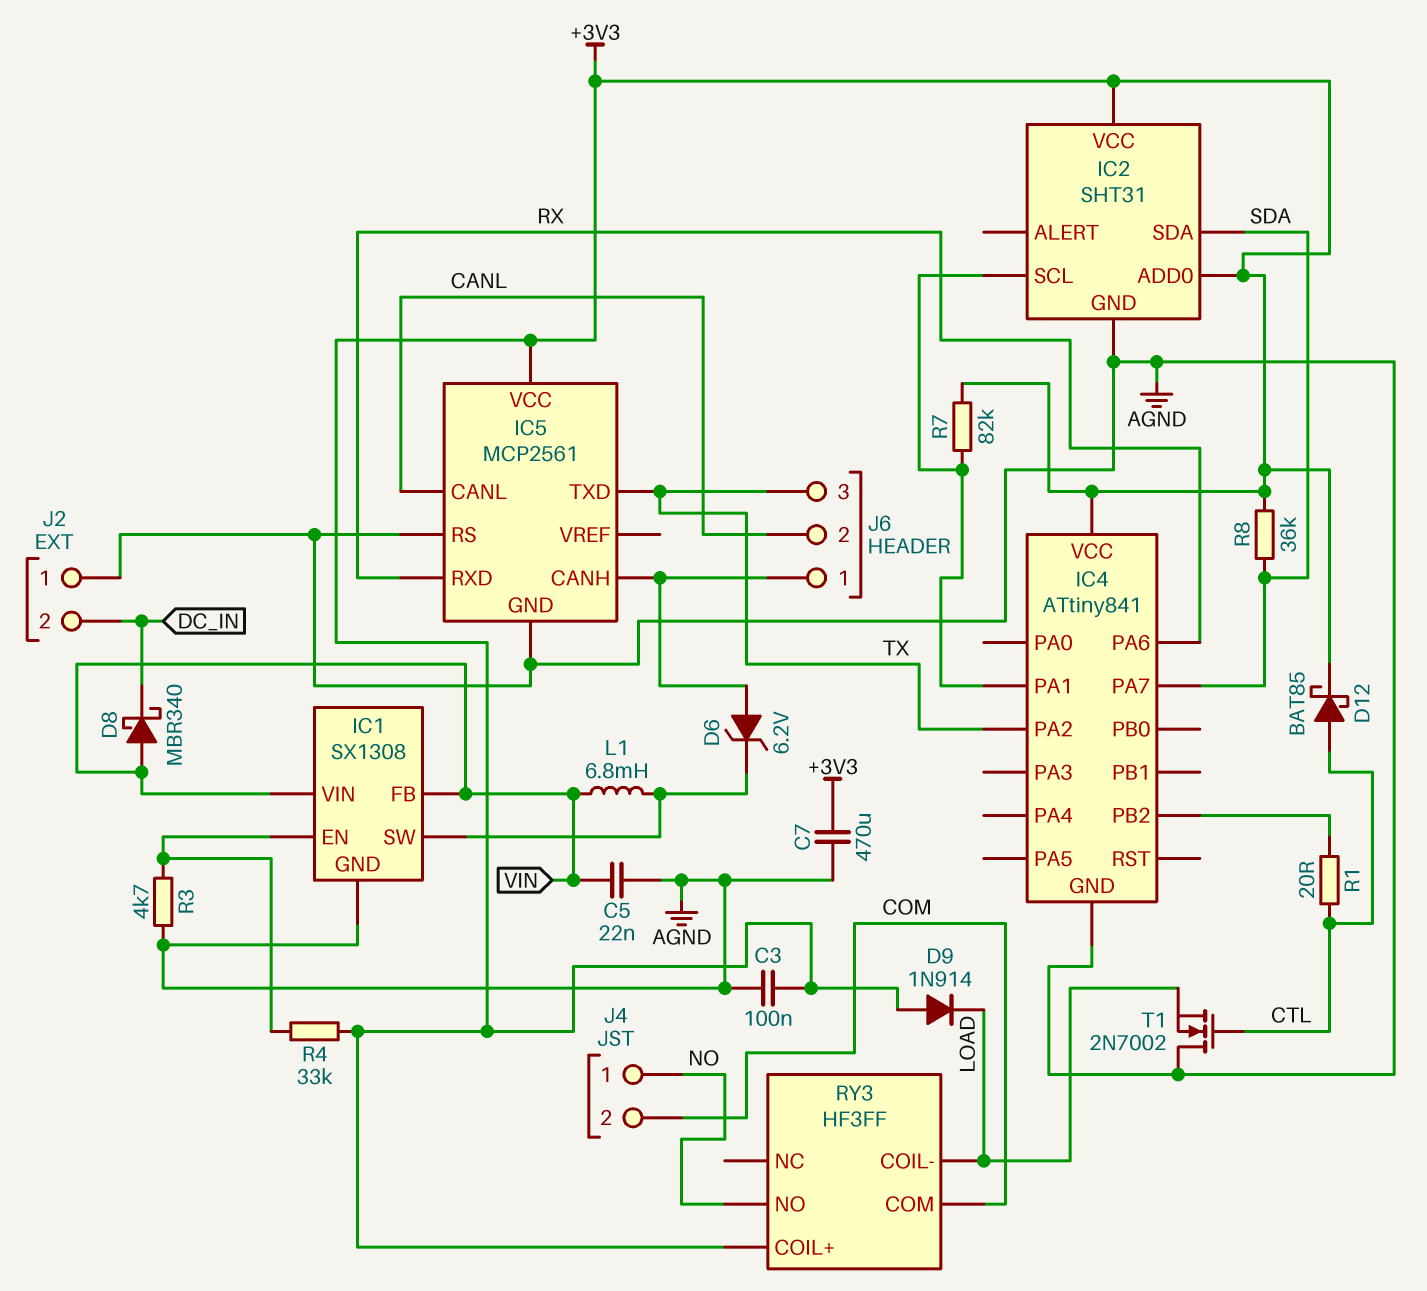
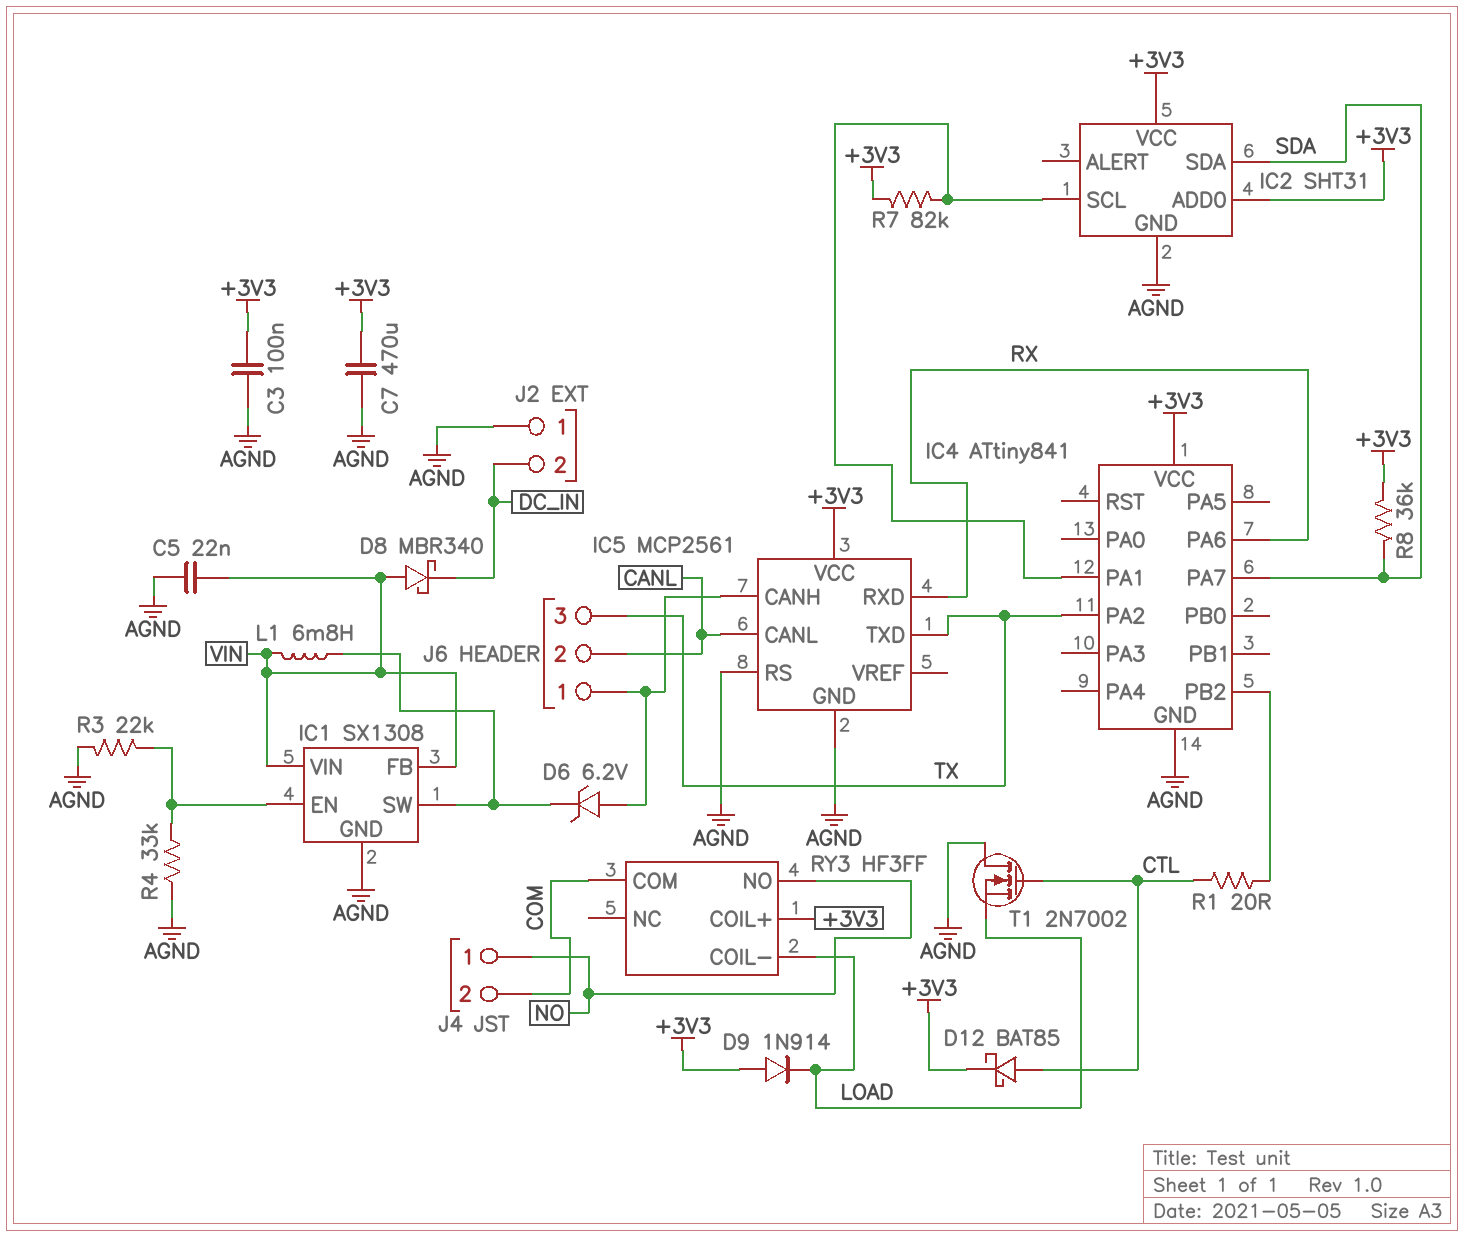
R3: 4.7k (AGND, IC1/EN) -> 22k (AGND, IC1/EN)
R4: 33k (+3V3, IC1/EN) -> 33k (AGND, IC1/EN)

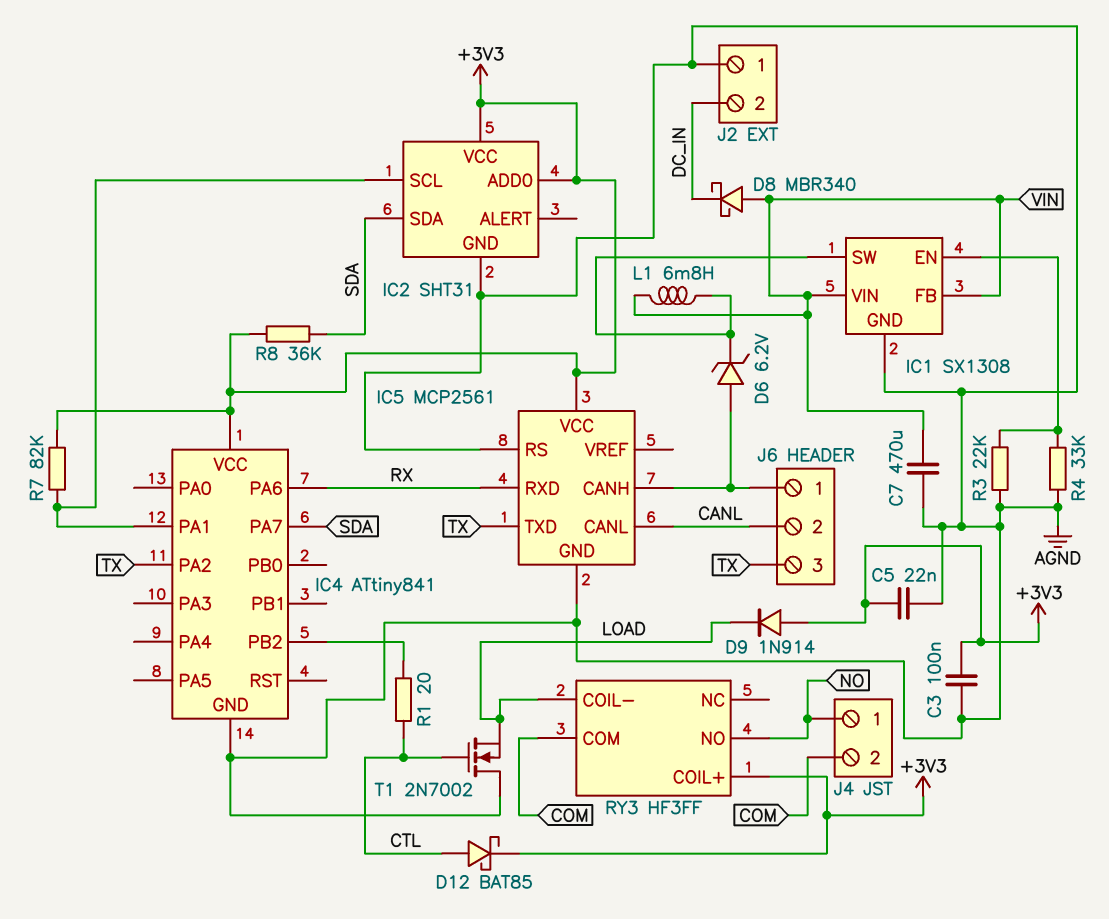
C5: 22nF (AGND, VIN) -> 22nF (+3V3, AGND)
C7: 470uF (+3V3, AGND) -> 470uF (AGND, VIN)

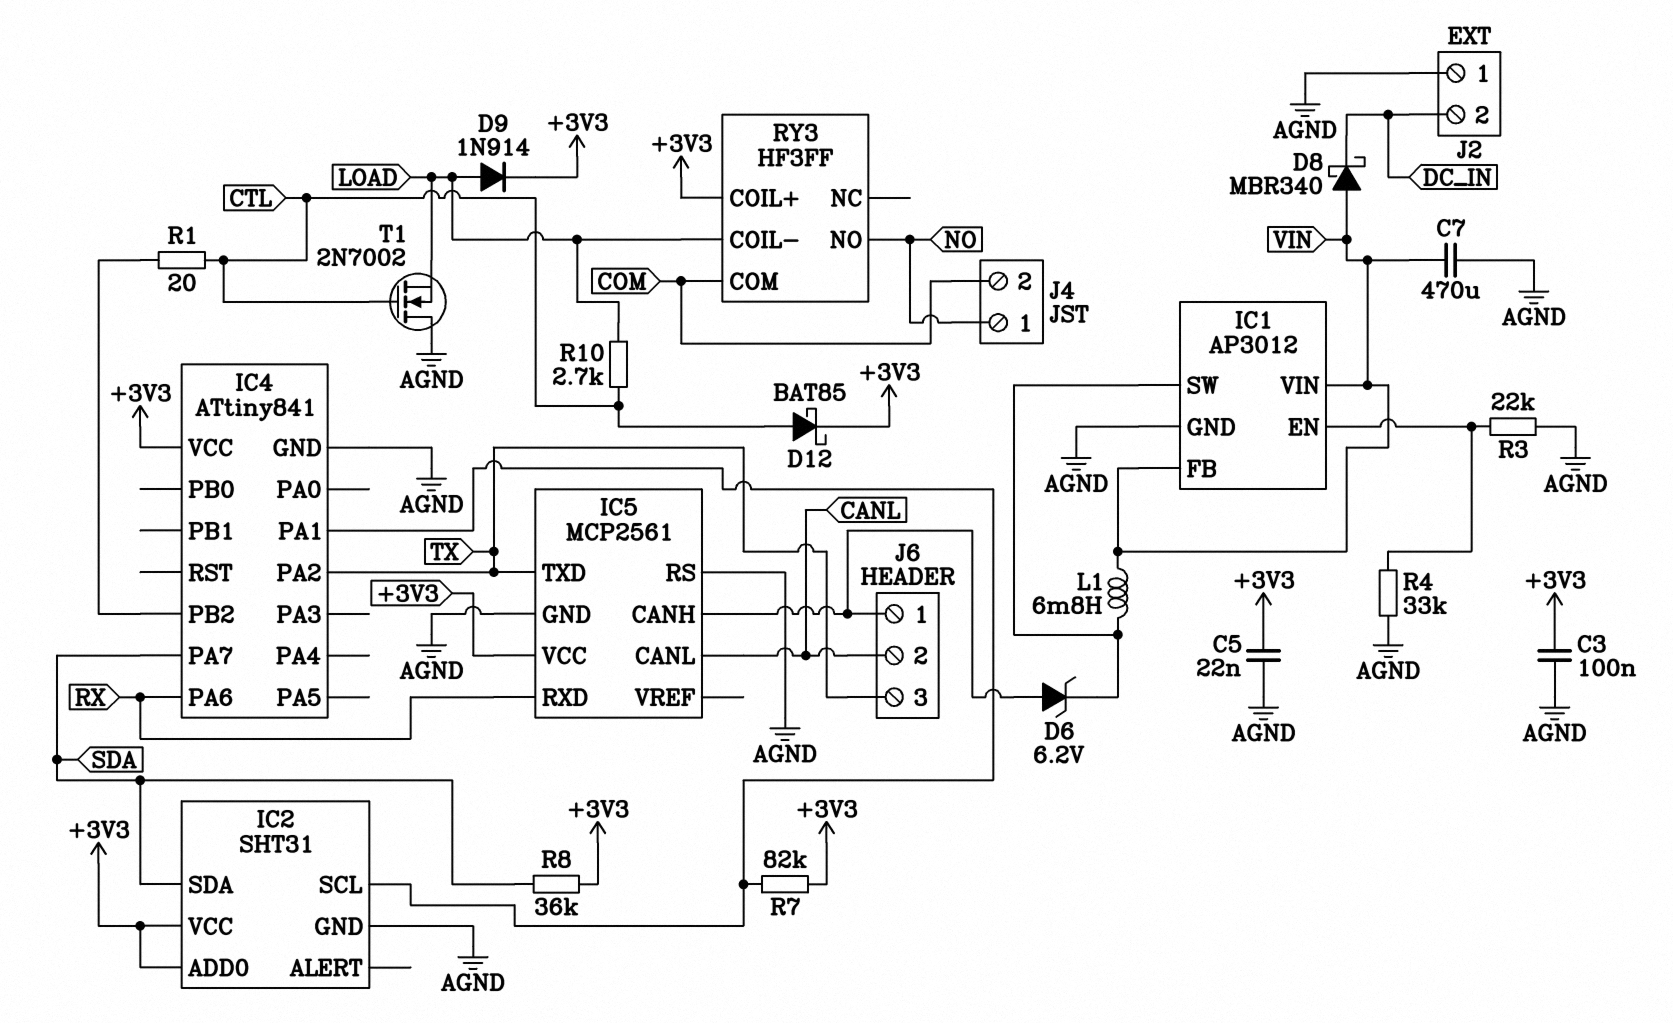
D9: diode 1N914 (A +3V3, K LOAD) -> diode 1N914 (A LOAD, K +3V3)
IC1: SX1308 -> AP3012
R10: none -> 2.7k (CTL, LOAD)

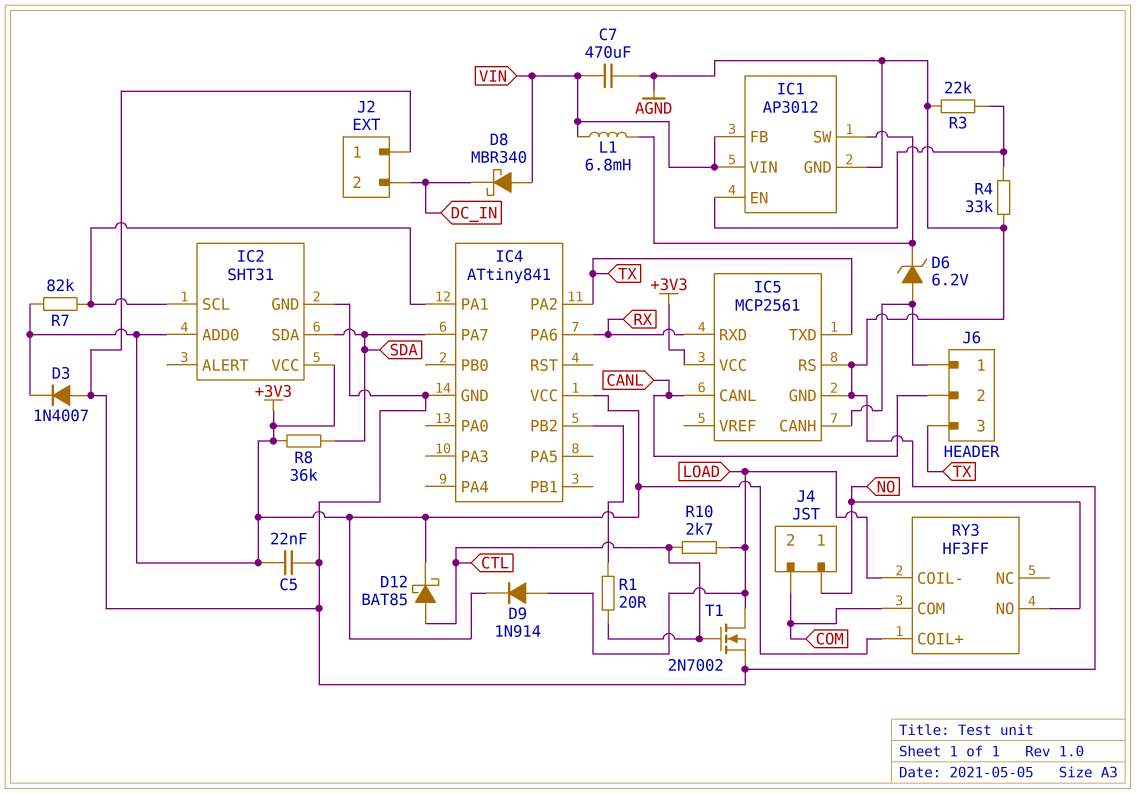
C3: 100nF (+3V3, AGND) -> none
D3: none -> diode 1N4007 (A AGND, K +3V3)
T1: NMOS 2N7002 (G CTL, D AGND, S LOAD) -> NMOS 2N7002 (G CTL, D LOAD, S AGND)

